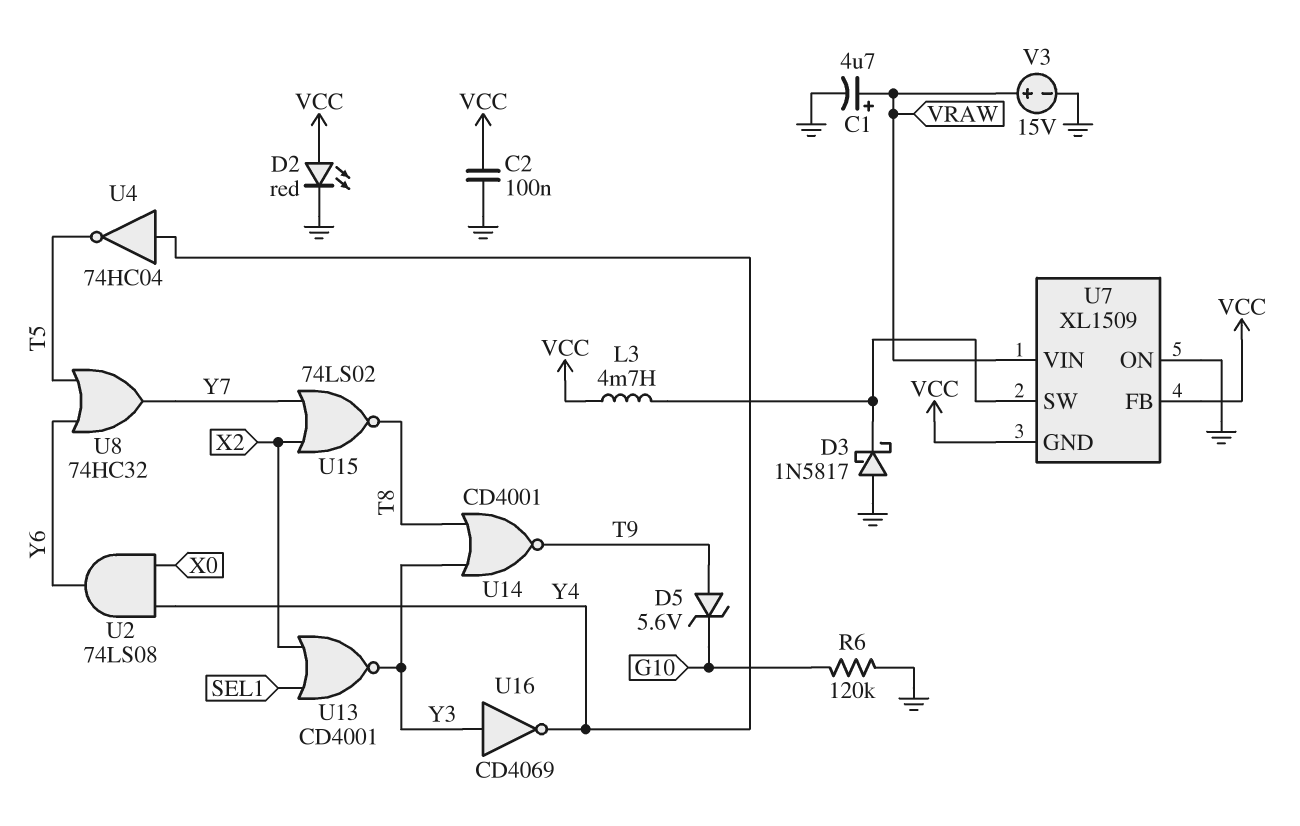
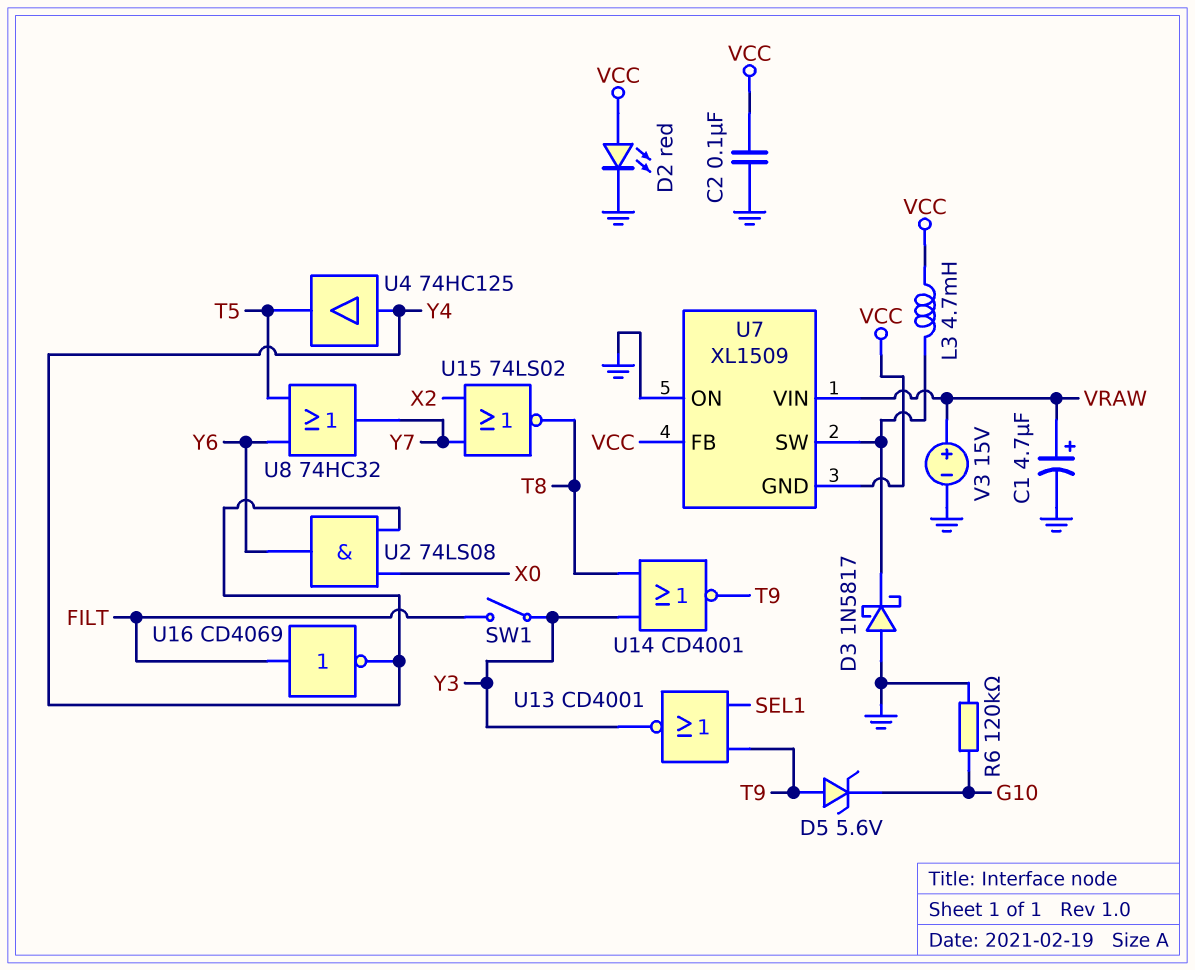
SW1: none -> switch (FILT, Y3)
U4: NOT 74HC04 (in Y4, out T5) -> buffer 74HC125 (in Y4, out T5)
U13: NOR CD4001 (in SEL1, in X2, out Y3) -> NOR CD4001 (in SEL1, in T9, out Y3)
U16: NOT CD4069 (in Y3, out Y4) -> NOT CD4069 (in FILT, out Y4)

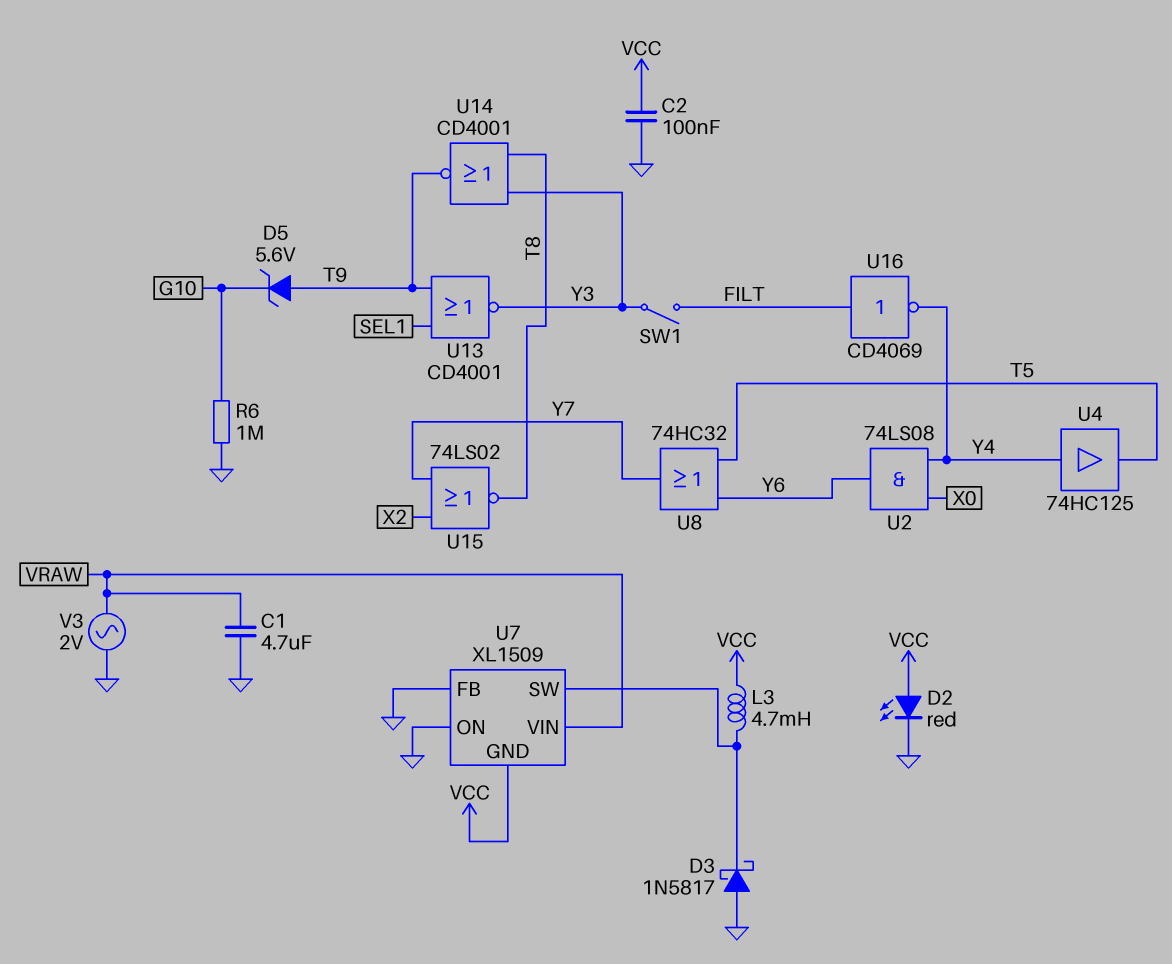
C1: 4.7uF (plus VRAW, minus GND) -> 4.7uF (GND, VRAW)
R6: 120k (G10, GND) -> 1M (G10, GND)
U7 pin FB: VCC -> GND
V3: 15V (plus VRAW, minus GND) -> AC 2V (GND, VRAW)

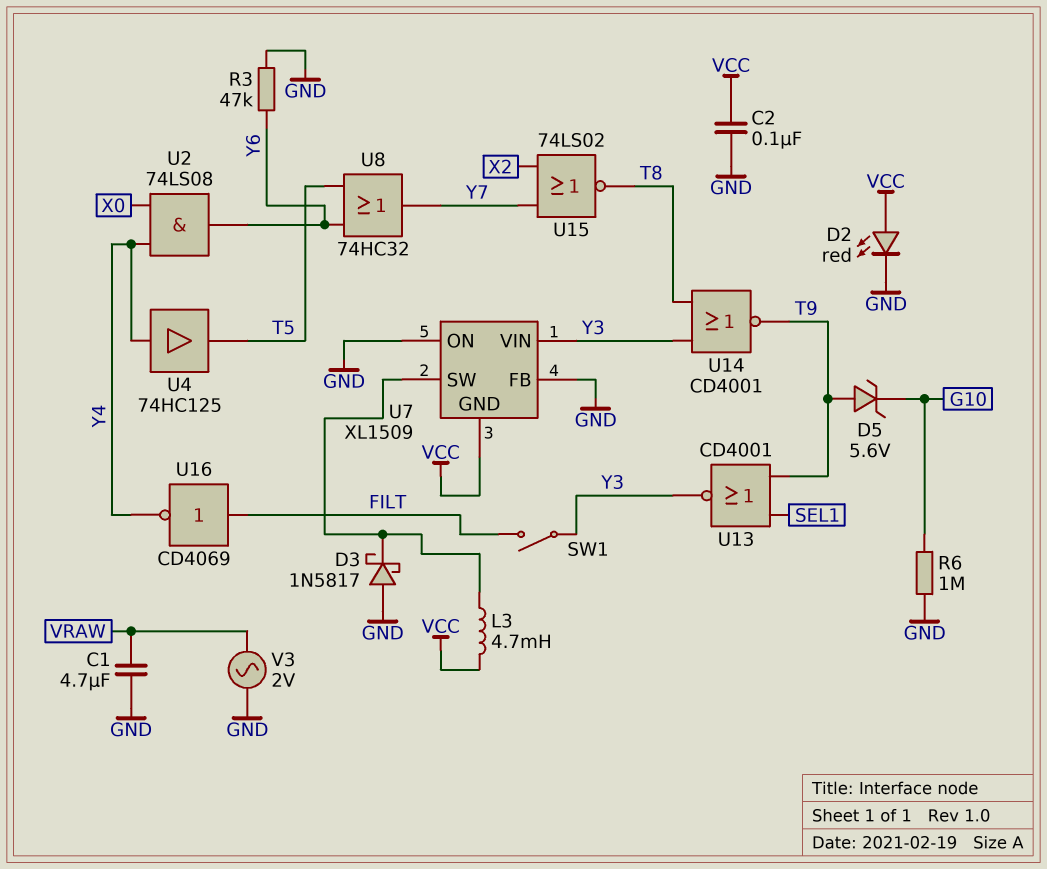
R3: none -> 47k (GND, Y6)
U7 pin VIN: VRAW -> Y3

